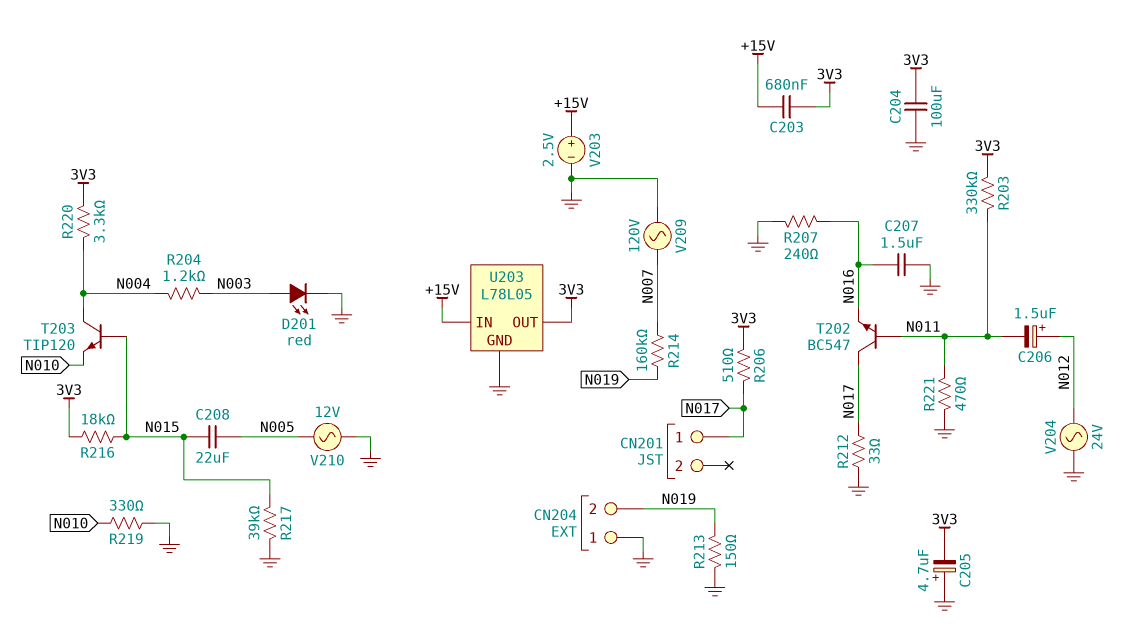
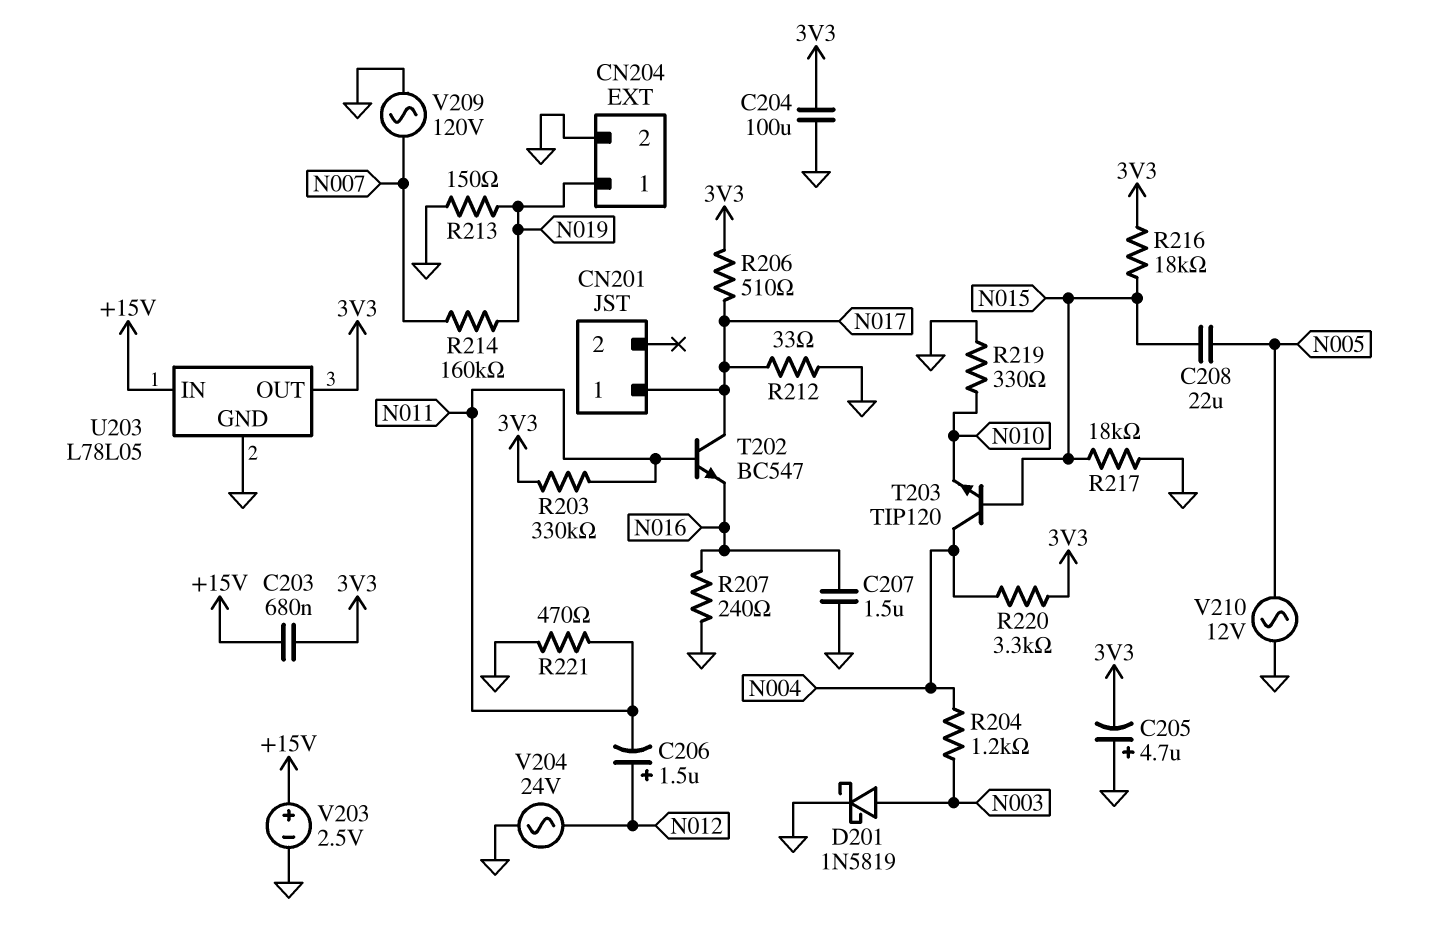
CN204 pin 1: GND -> N019
CN204 pin 2: N019 -> GND
D201: LED red (A N003, K GND) -> schottky 1N5819 (A N003, K GND)
R217: 39k (GND, N015) -> 18k (GND, N015)

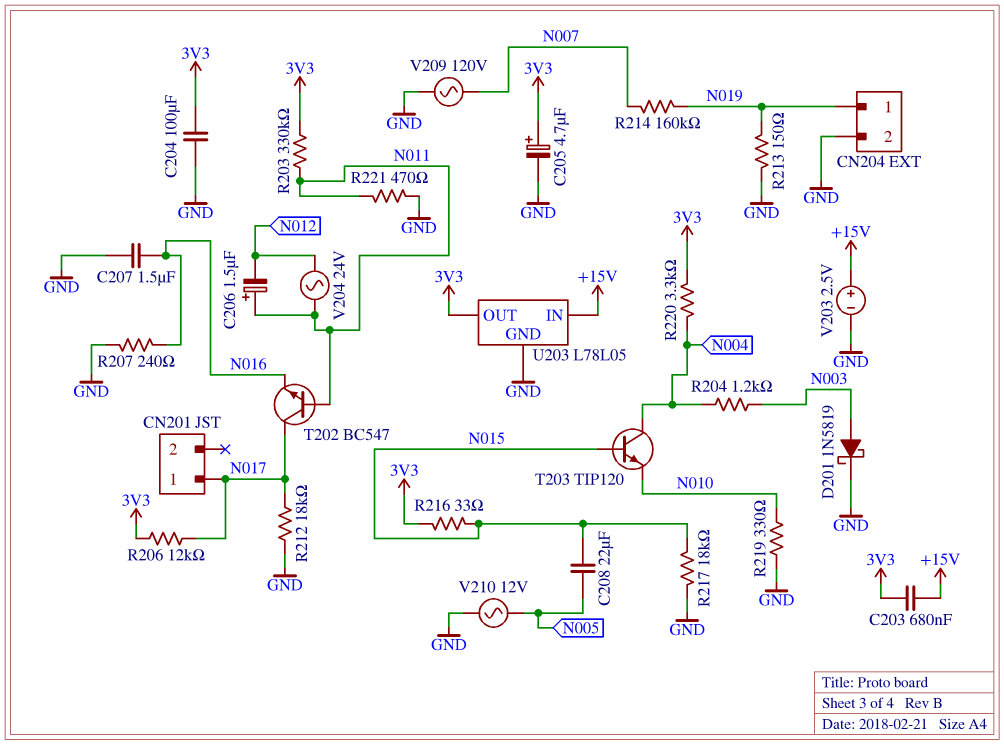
C205: 4.7uF (plus GND, minus 3V3) -> 4.7uF (plus 3V3, minus GND)
C206: 1.5uF (plus N012, minus N011) -> 1.5uF (plus N011, minus N012)
R206: 510 (3V3, N017) -> 12k (3V3, N017)
R212: 33 (GND, N017) -> 18k (GND, N017)
R216: 18k (3V3, N015) -> 33 (3V3, N015)
V204: AC 24V (GND, N012) -> AC 24V (N011, N012)

